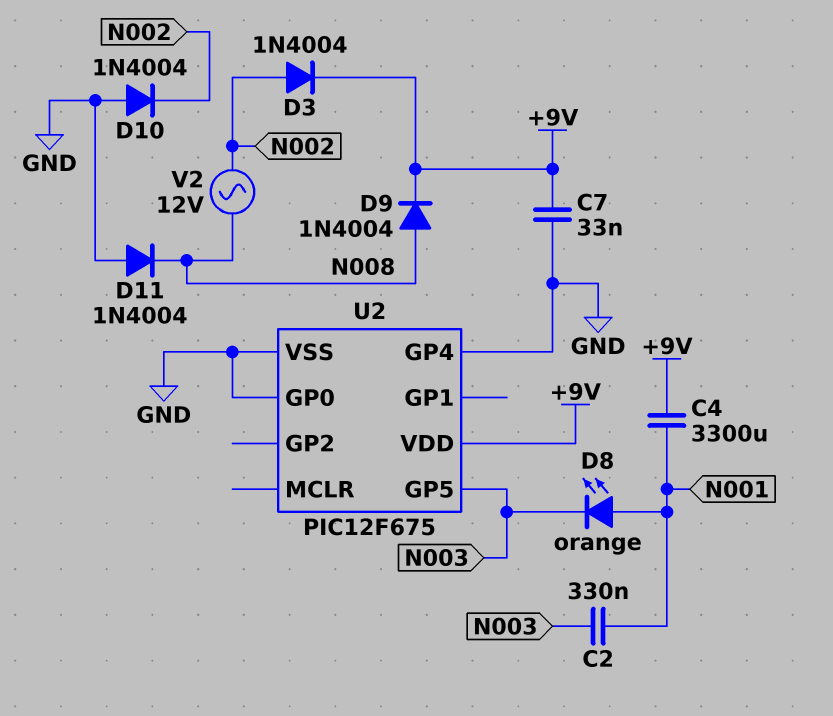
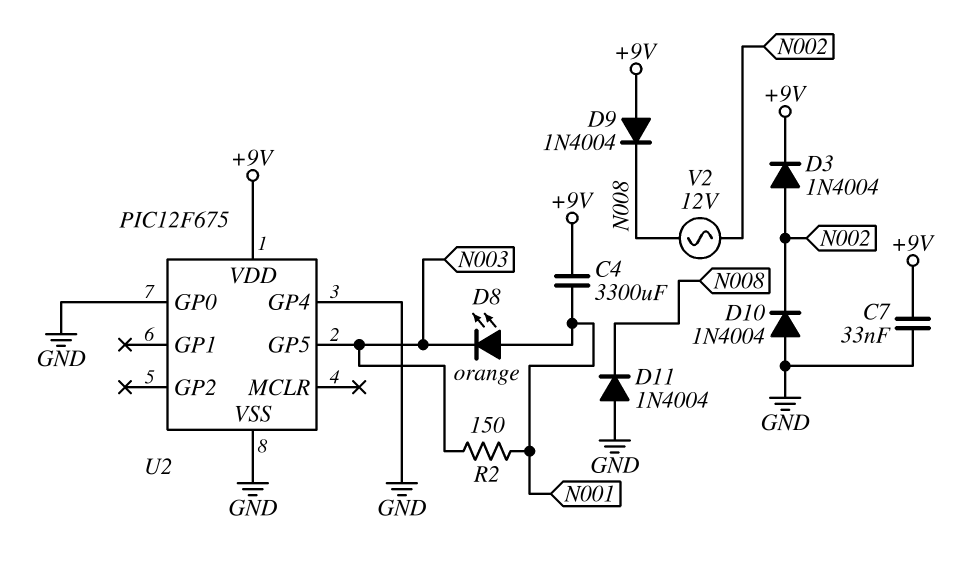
C2: 330nF (N001, N003) -> none
D9: diode 1N4004 (A N008, K +9V) -> diode 1N4004 (A +9V, K N008)
R2: none -> 150 (N001, N003)

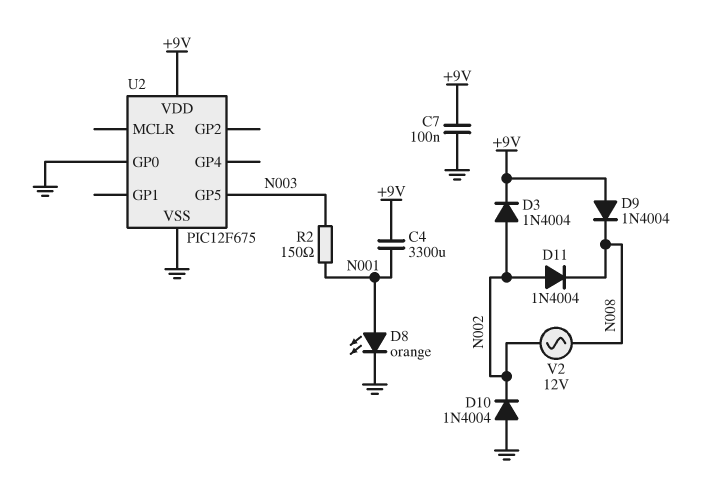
C7: 33nF (+9V, GND) -> 100nF (+9V, GND)
D8: LED orange (A N001, K N003) -> LED orange (A N001, K GND)
D11: diode 1N4004 (A GND, K N008) -> diode 1N4004 (A N002, K N008)
U2 pin GP4: GND -> none

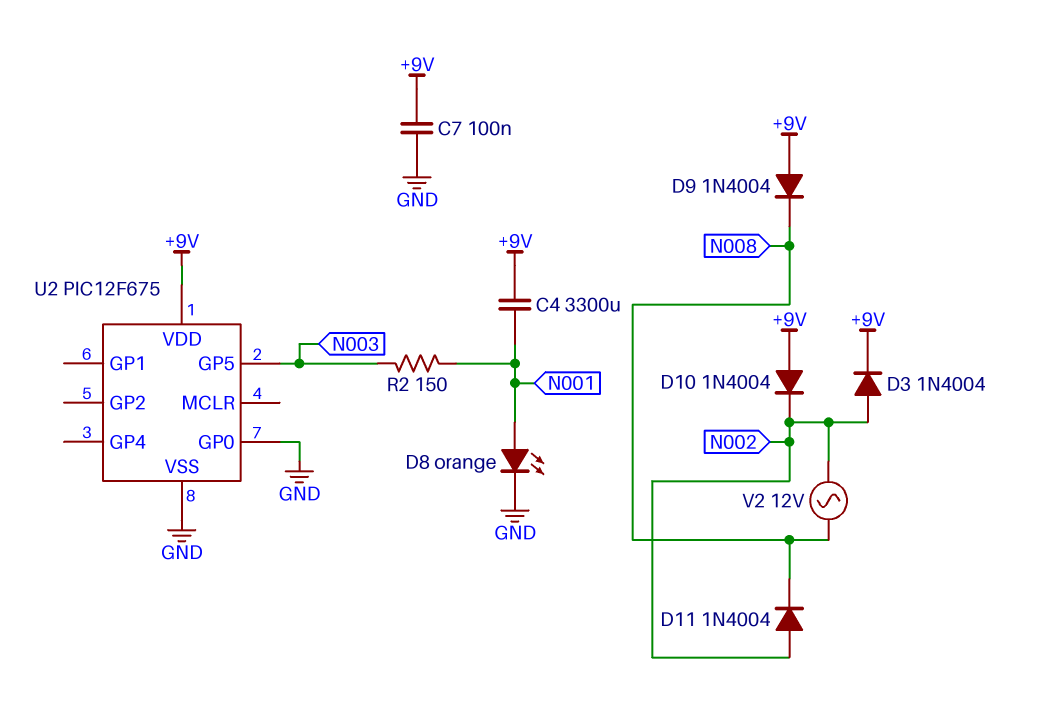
D10: diode 1N4004 (A GND, K N002) -> diode 1N4004 (A +9V, K N002)

